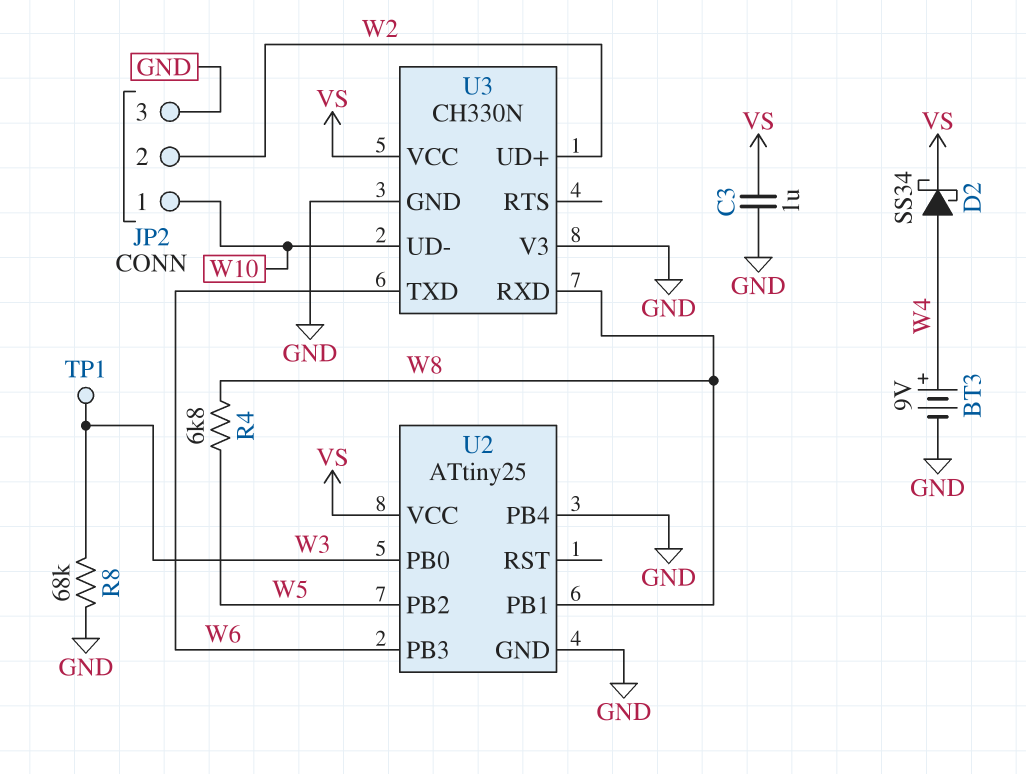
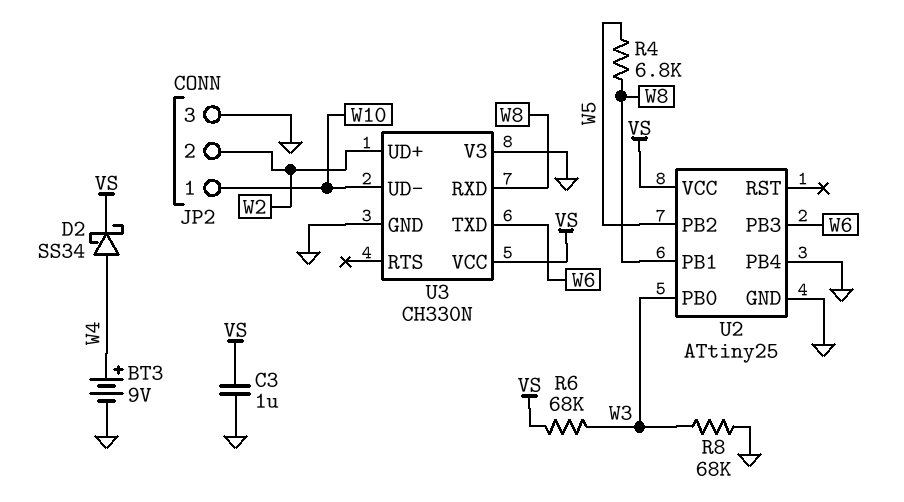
R6: none -> 68k (VS, W3)
TP1: test point (W3) -> none

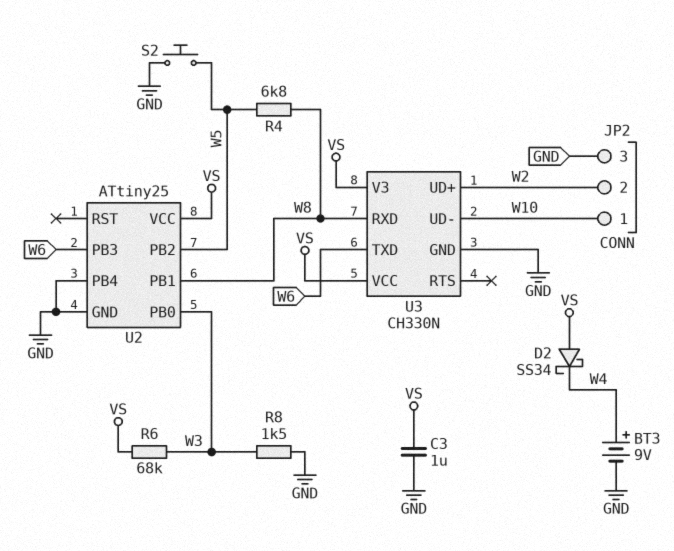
D2: schottky SS34 (A W4, K VS) -> schottky SS34 (A VS, K W4)
R8: 68k (GND, W3) -> 1.5k (GND, W3)
S2: none -> button (GND, W5)
U3 pin V3: GND -> VS

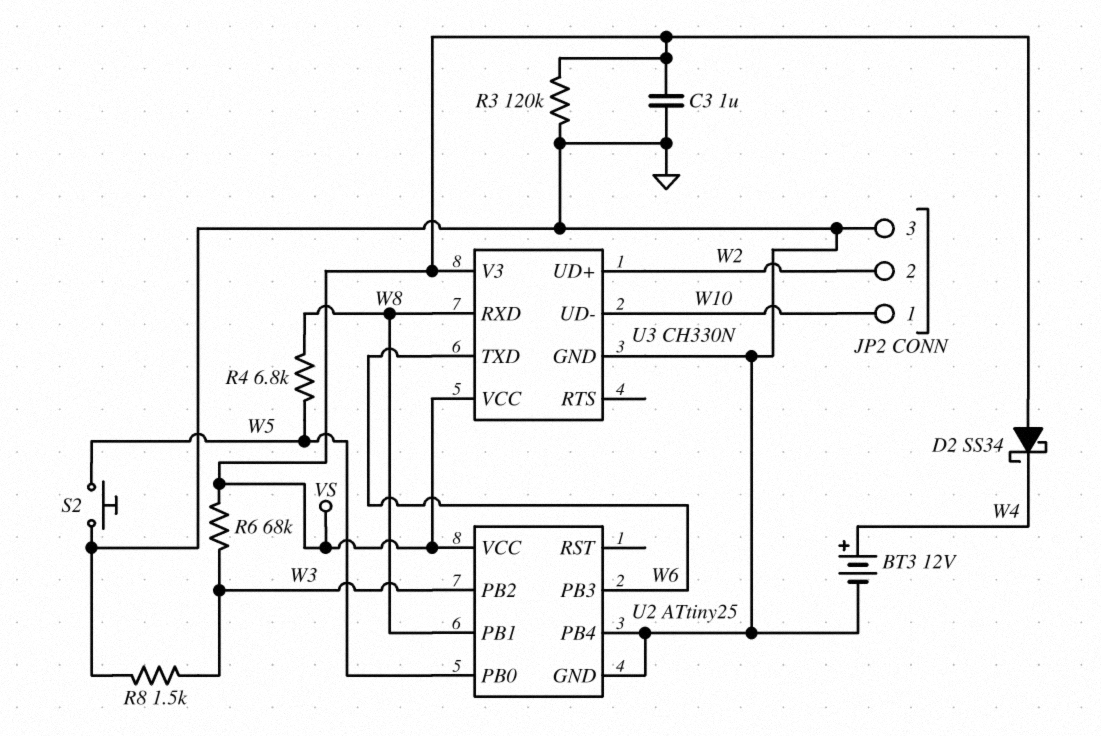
BT3: 9V (plus W4, minus GND) -> 12V (plus W4, minus GND)
R3: none -> 120k (GND, VS)
U2 pin PB0: W3 -> W5
U2 pin PB2: W5 -> W3

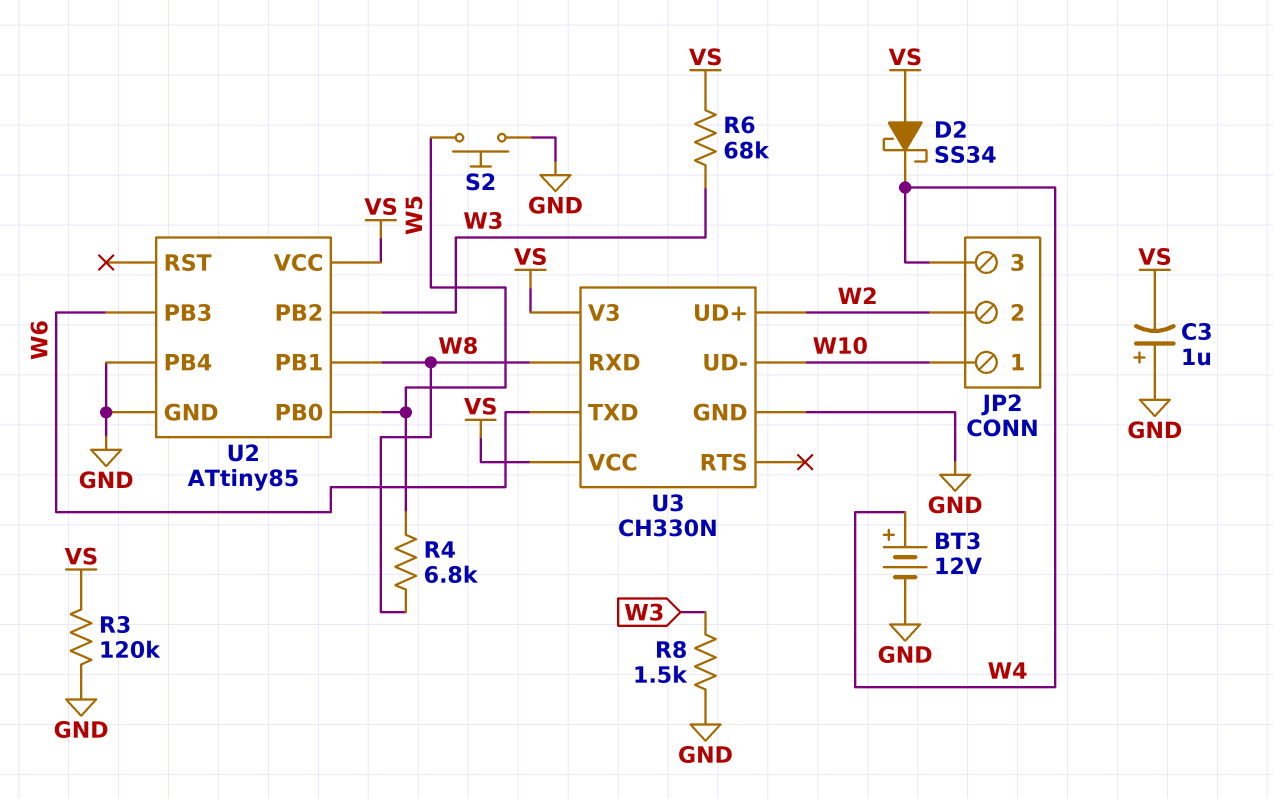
C3: 1uF (GND, VS) -> 1uF (plus GND, minus VS)
JP2 pin 3: GND -> W4
U2: ATtiny25 -> ATtiny85

